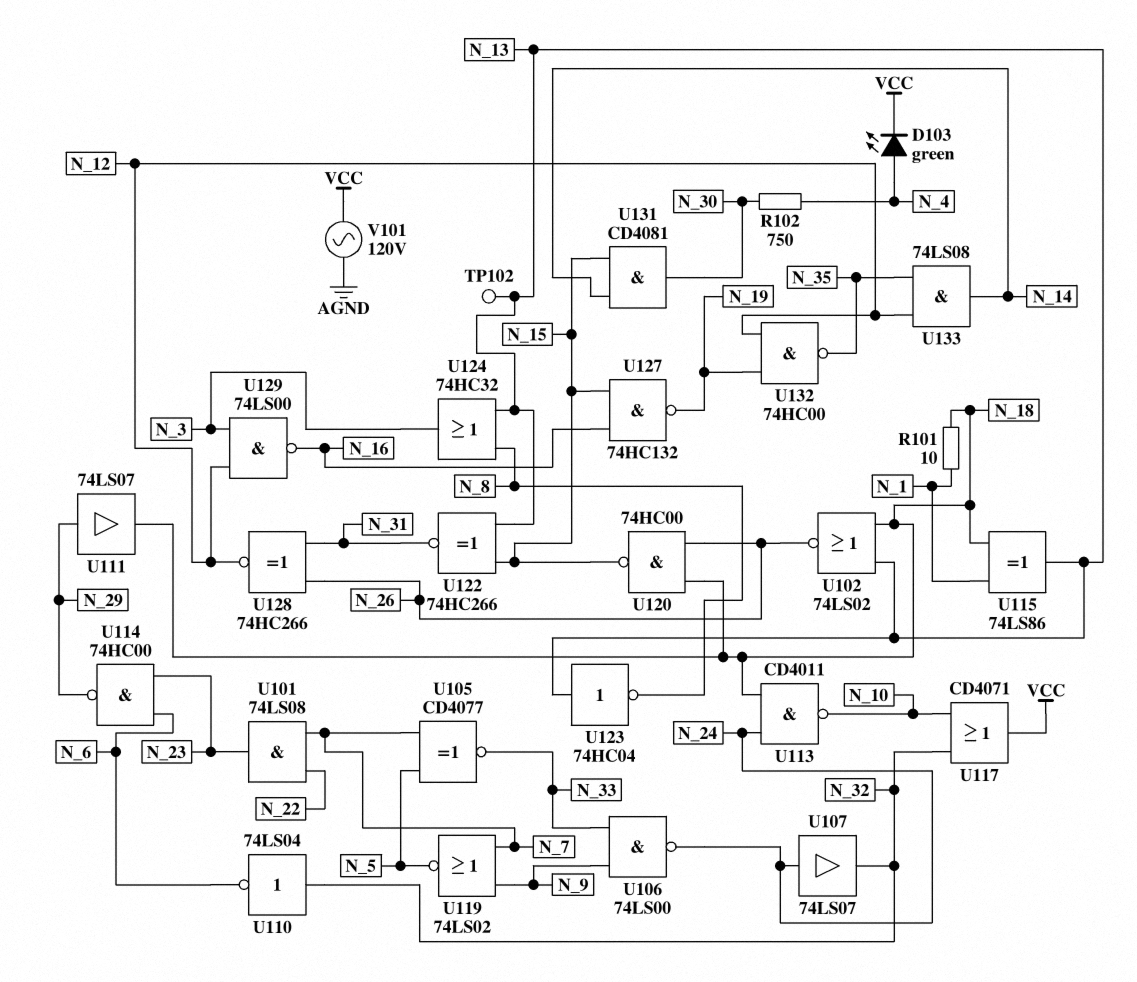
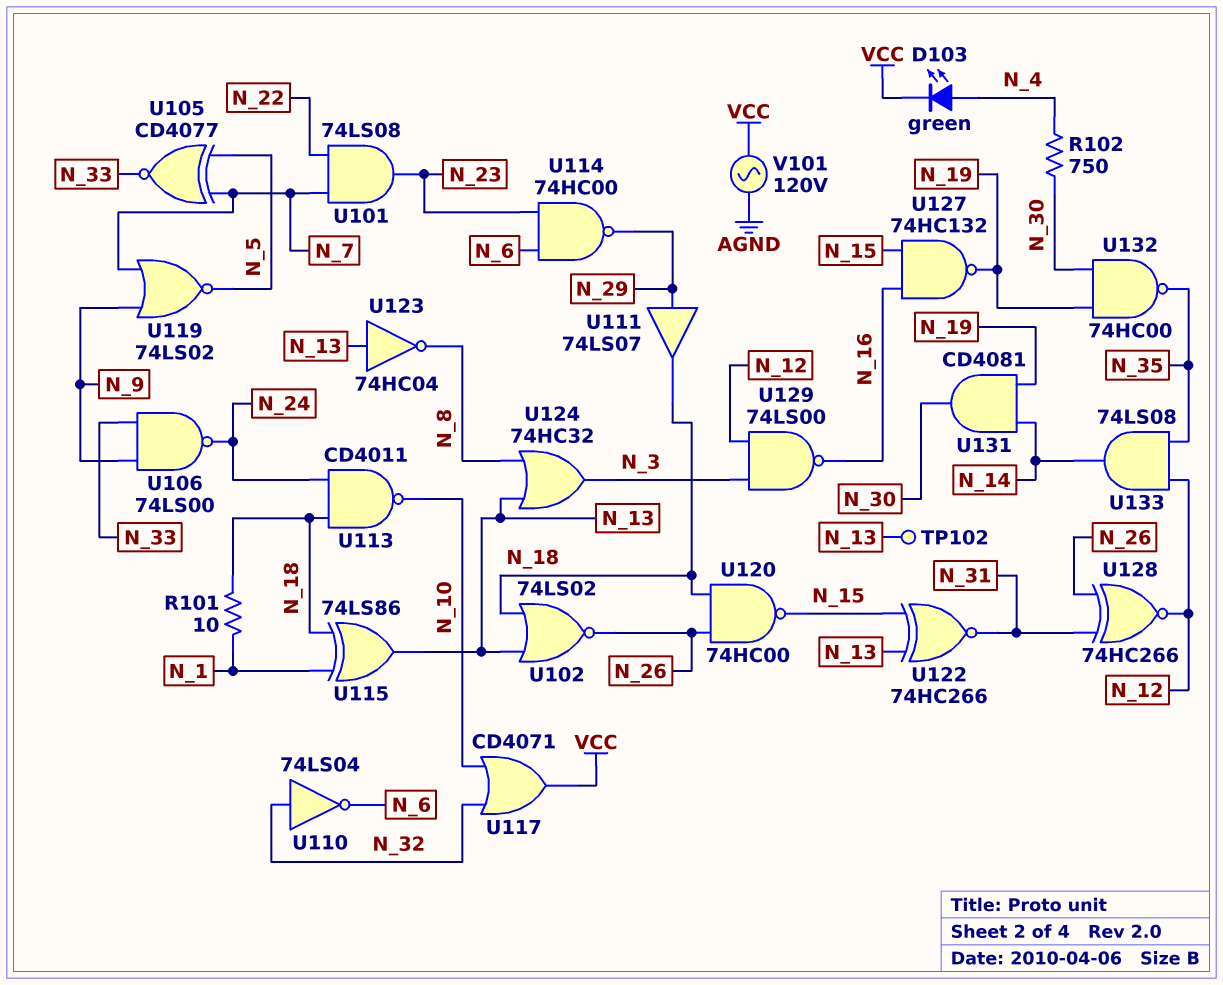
U107: buffer 74LS07 (in N_24, out N_32) -> none
U131: AND CD4081 (in N_14, in N_15, out N_30) -> AND CD4081 (in N_14, in N_19, out N_30)
U132: NAND 74HC00 (in N_12, in N_19, out N_35) -> NAND 74HC00 (in N_19, in N_30, out N_35)

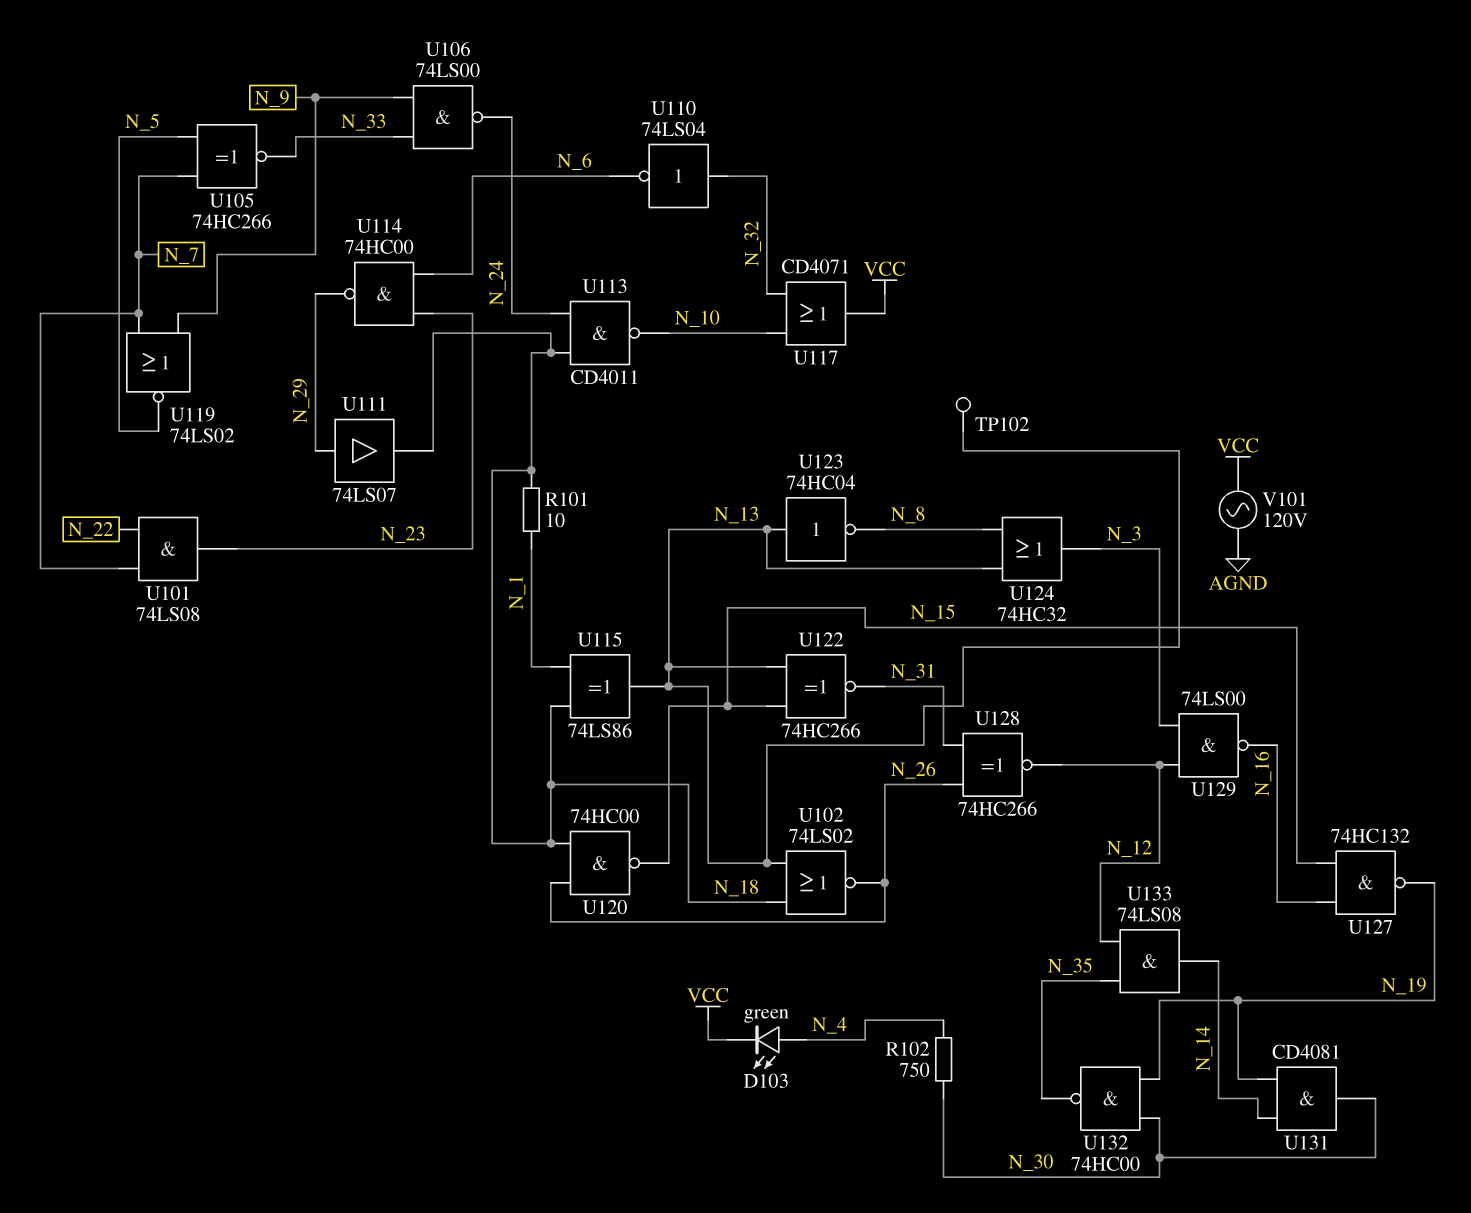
U105: XNOR CD4077 (in N_5, in N_7, out N_33) -> XNOR 74HC266 (in N_5, in N_7, out N_33)

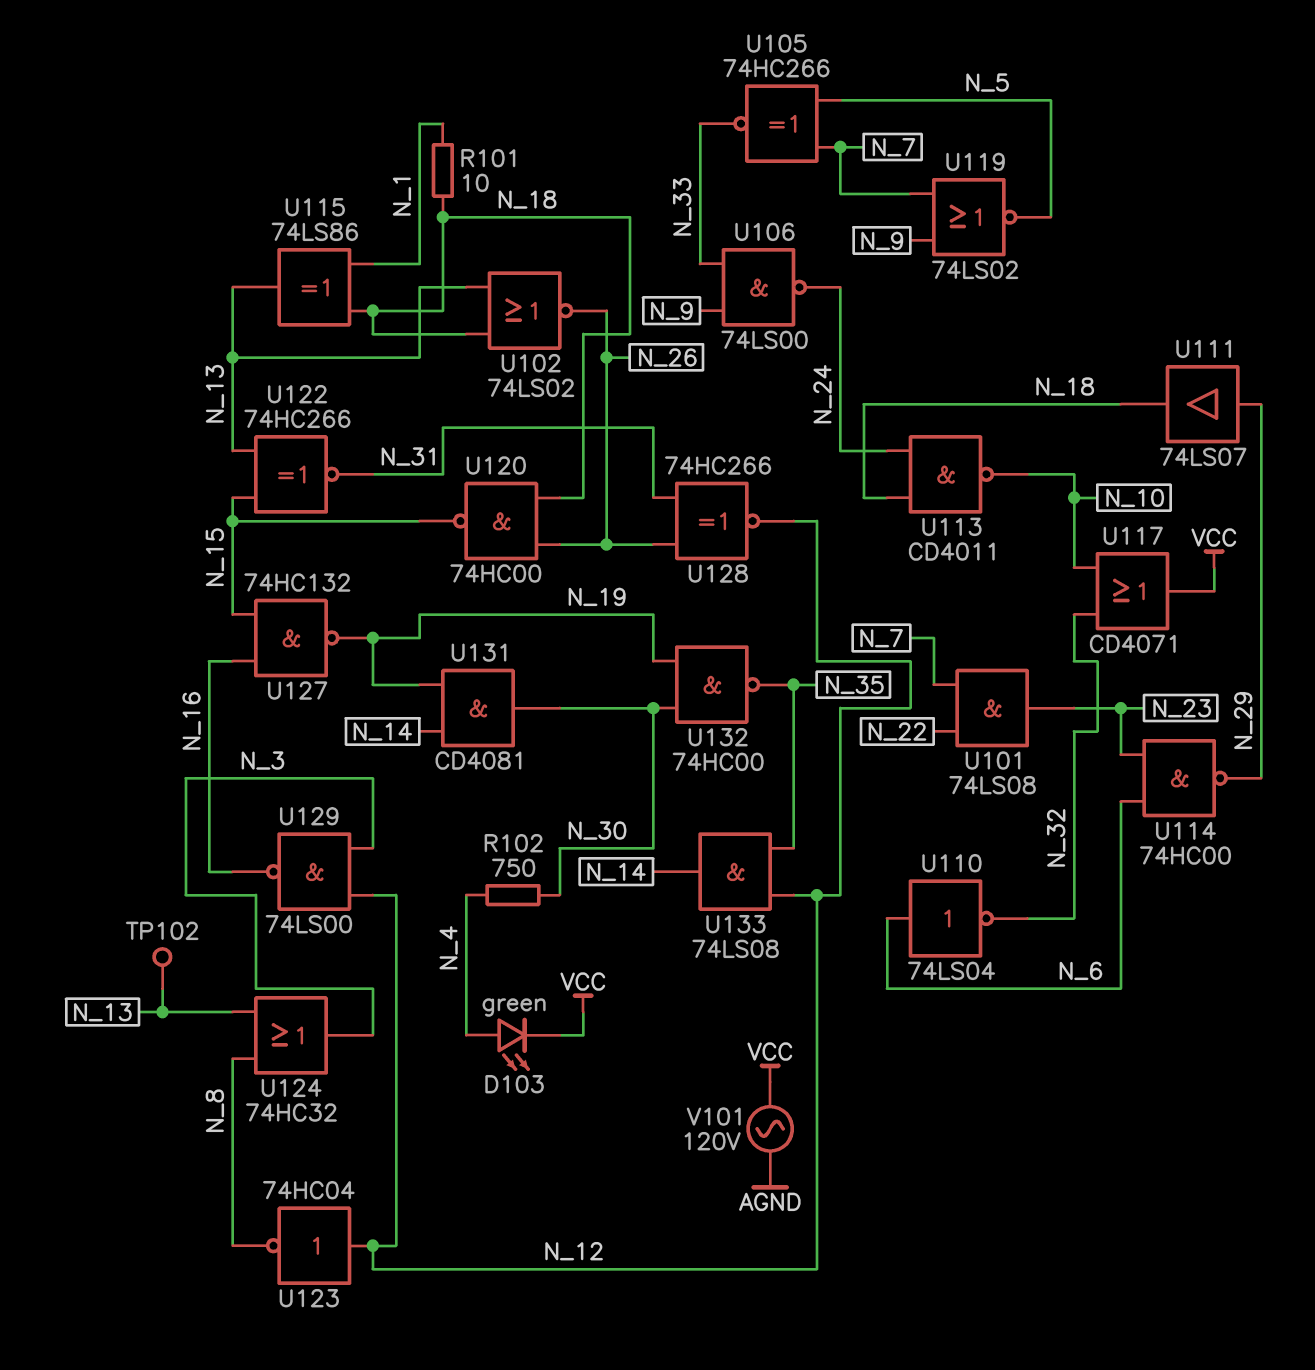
U110: NOT 74LS04 (in N_32, out N_6) -> NOT 74LS04 (in N_6, out N_32)
U123: NOT 74HC04 (in N_13, out N_8) -> NOT 74HC04 (in N_12, out N_8)

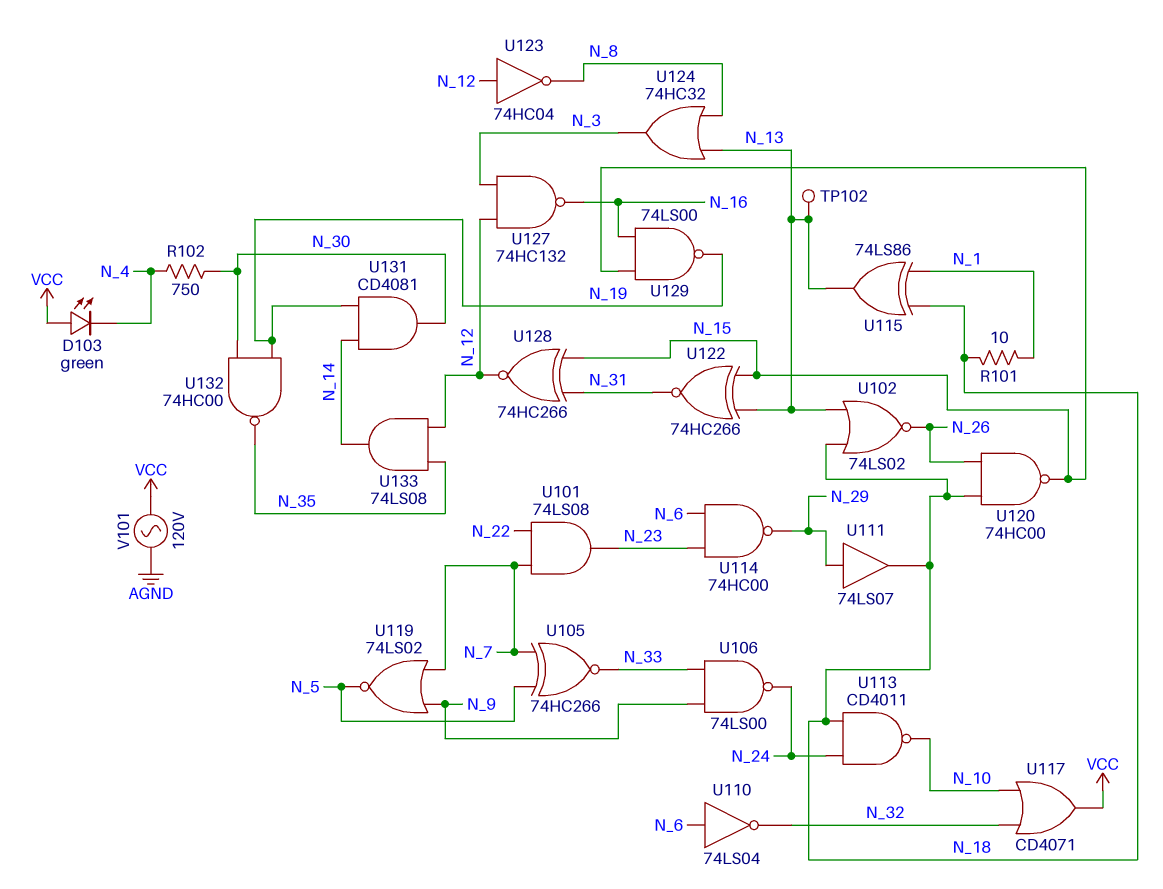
D103: LED green (A N_4, K VCC) -> LED green (A VCC, K N_4)
U127: NAND 74HC132 (in N_15, in N_16, out N_19) -> NAND 74HC132 (in N_3, in N_12, out N_16)
U128: XNOR 74HC266 (in N_26, in N_31, out N_12) -> XNOR 74HC266 (in N_15, in N_31, out N_12)
U129: NAND 74LS00 (in N_3, in N_12, out N_16) -> NAND 74LS00 (in N_15, in N_16, out N_19)

